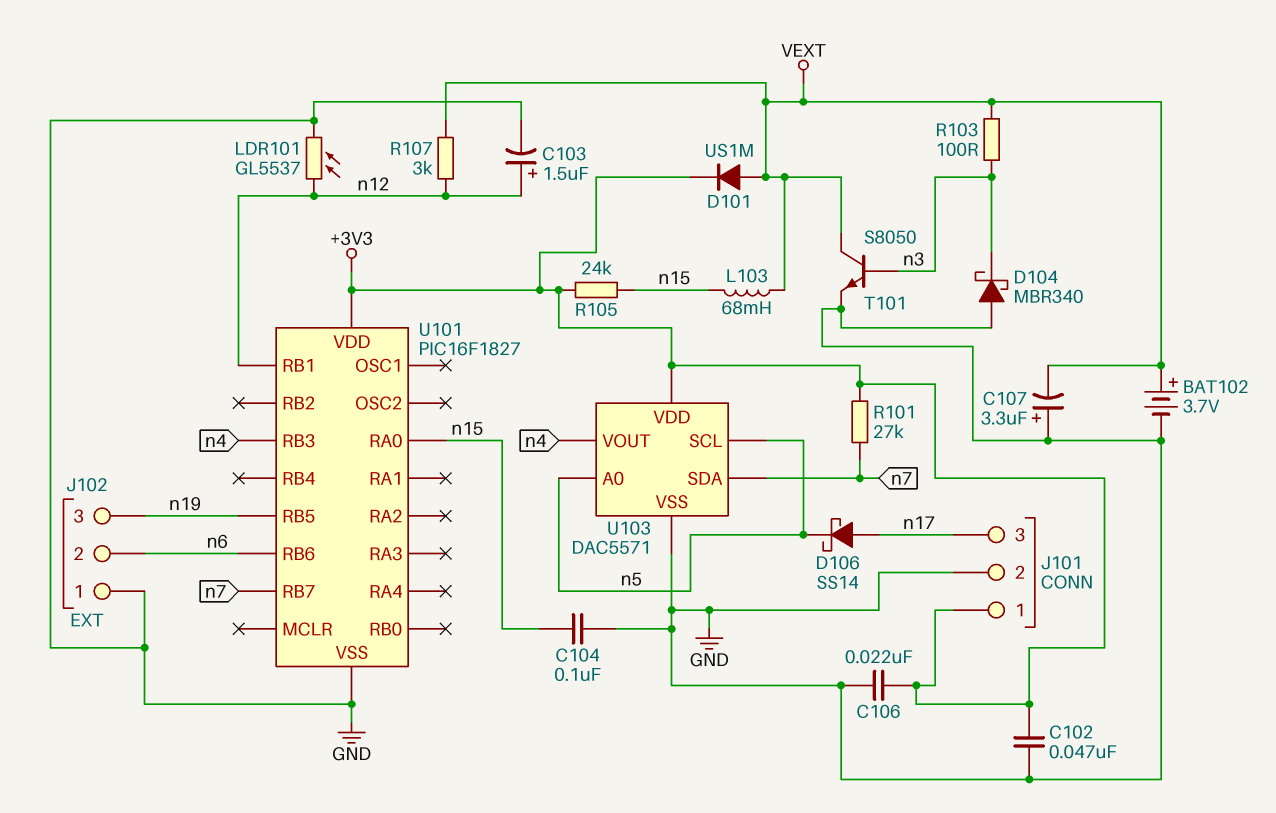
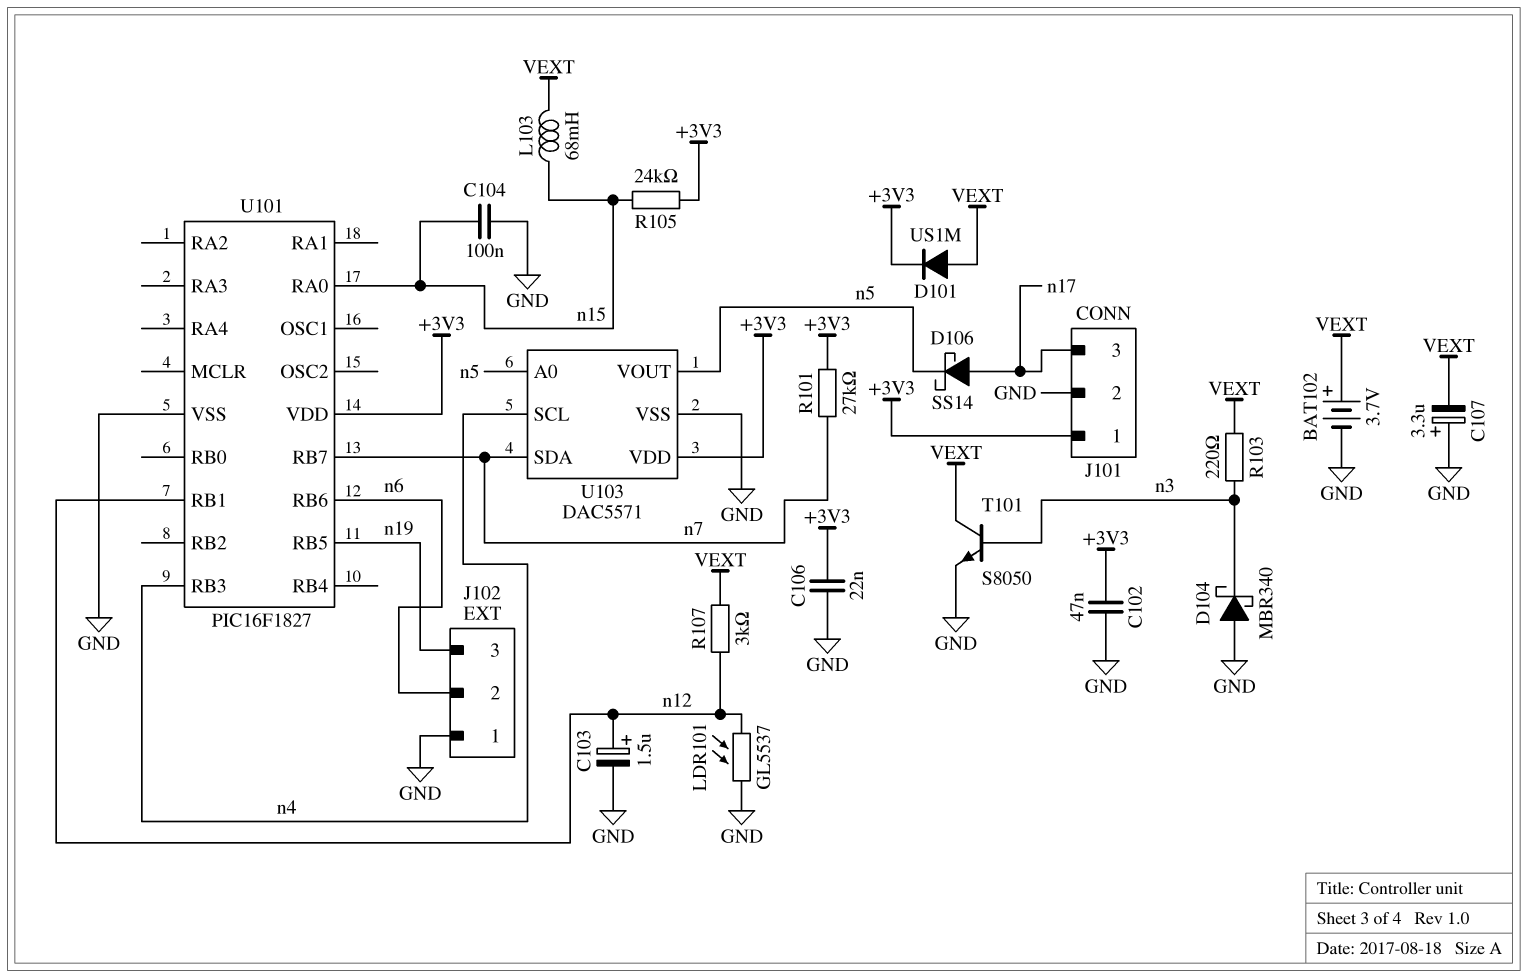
R103: 100 (VEXT, n3) -> 220 (VEXT, n3)
U103 pin SCL: n5 -> n4
U103 pin VOUT: n4 -> n5

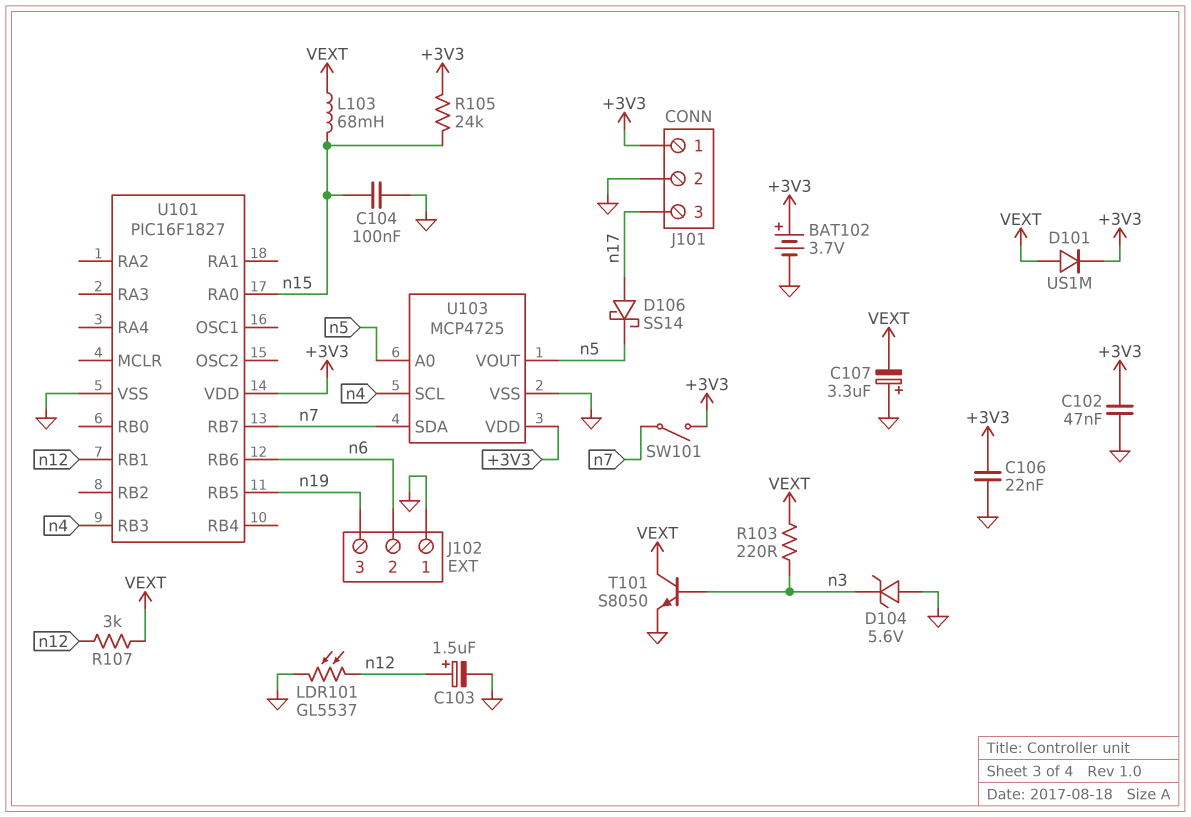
BAT102: 3.7V (plus VEXT, minus GND) -> 3.7V (plus +3V3, minus GND)
D104: schottky MBR340 (A GND, K n3) -> zener 5.6V (A GND, K n3)
R101: 27k (+3V3, n7) -> none
SW101: none -> switch (+3V3, n7)
U103: DAC5571 -> MCP4725

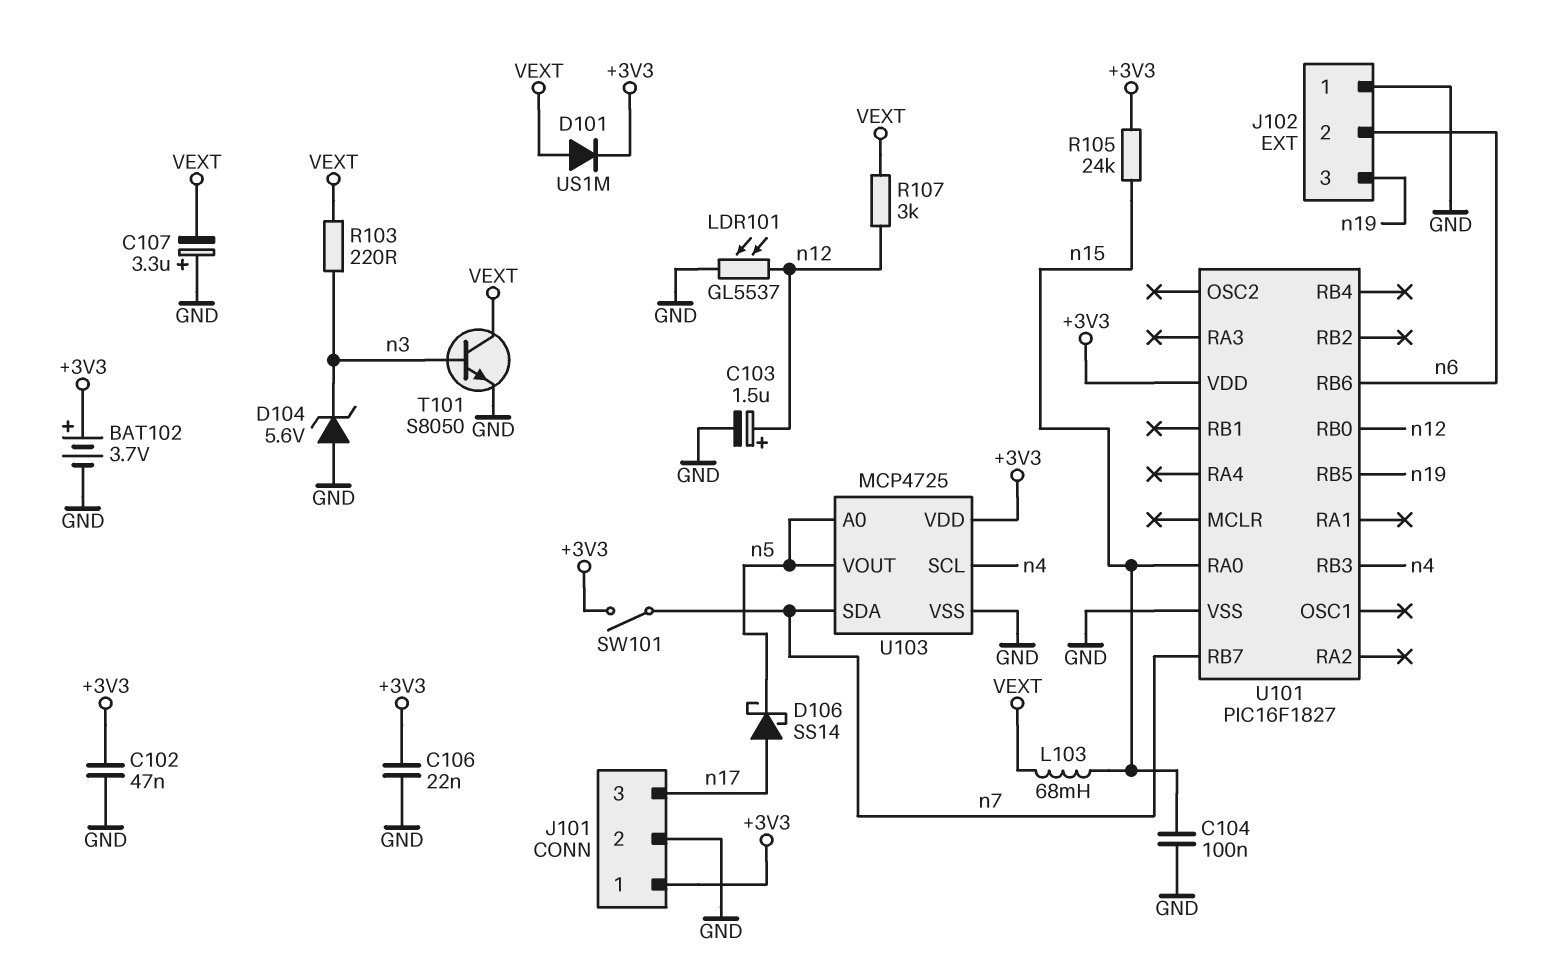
U101 pin RB0: none -> n12
U101 pin RB1: n12 -> none

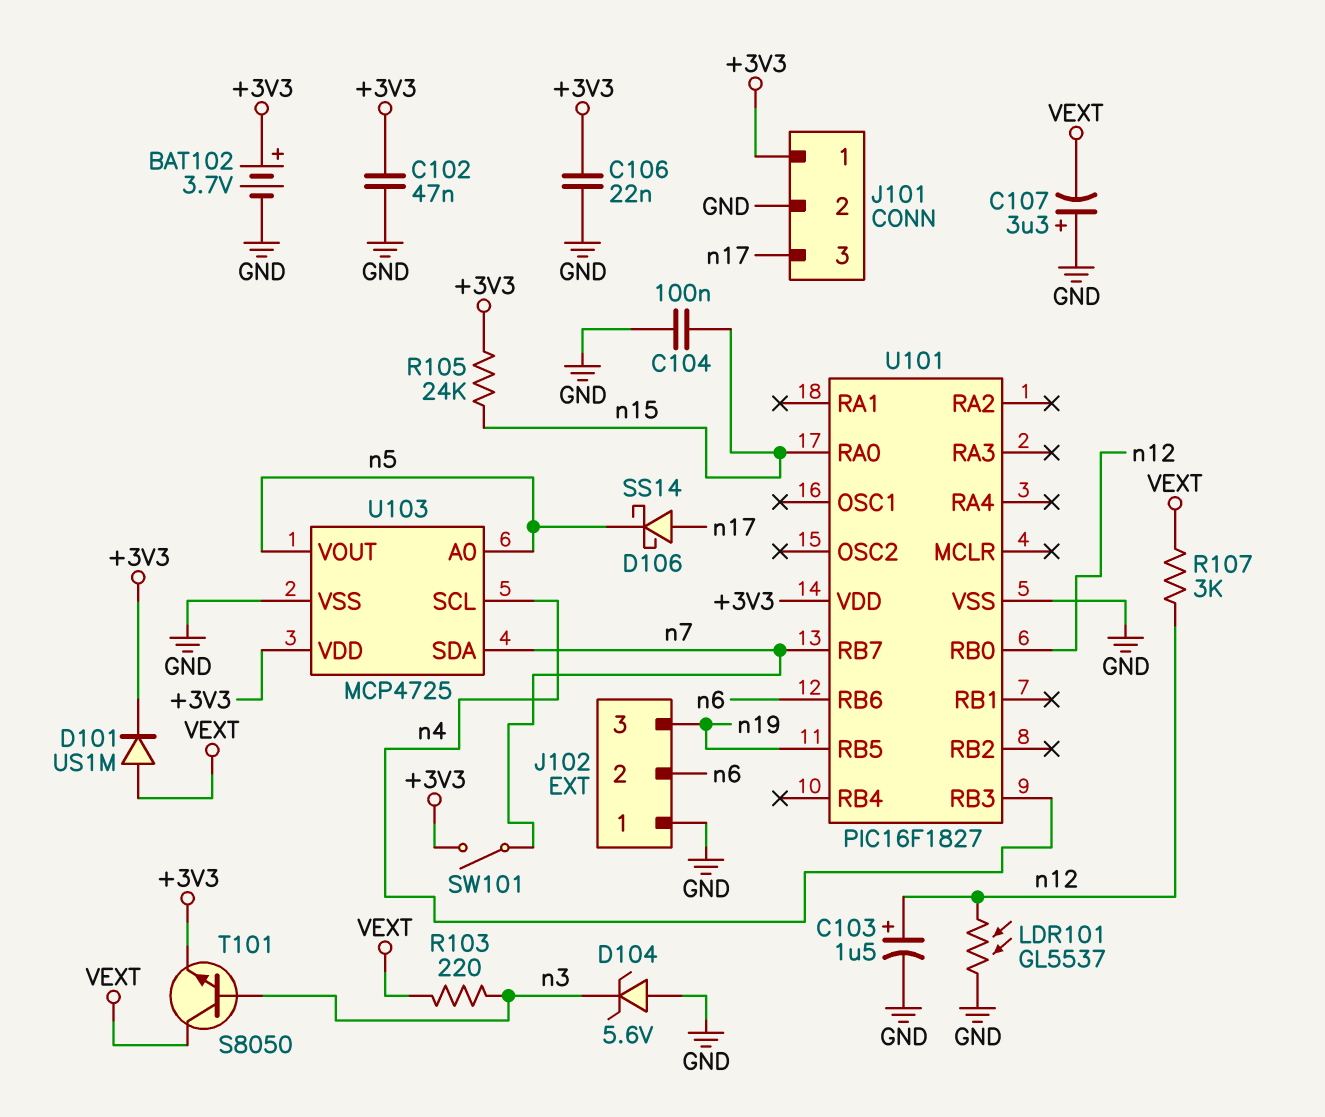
L103: 68mH (VEXT, n15) -> none
T101: NPN S8050 (B n3, C VEXT, E GND) -> NPN S8050 (B n3, C VEXT, E +3V3)

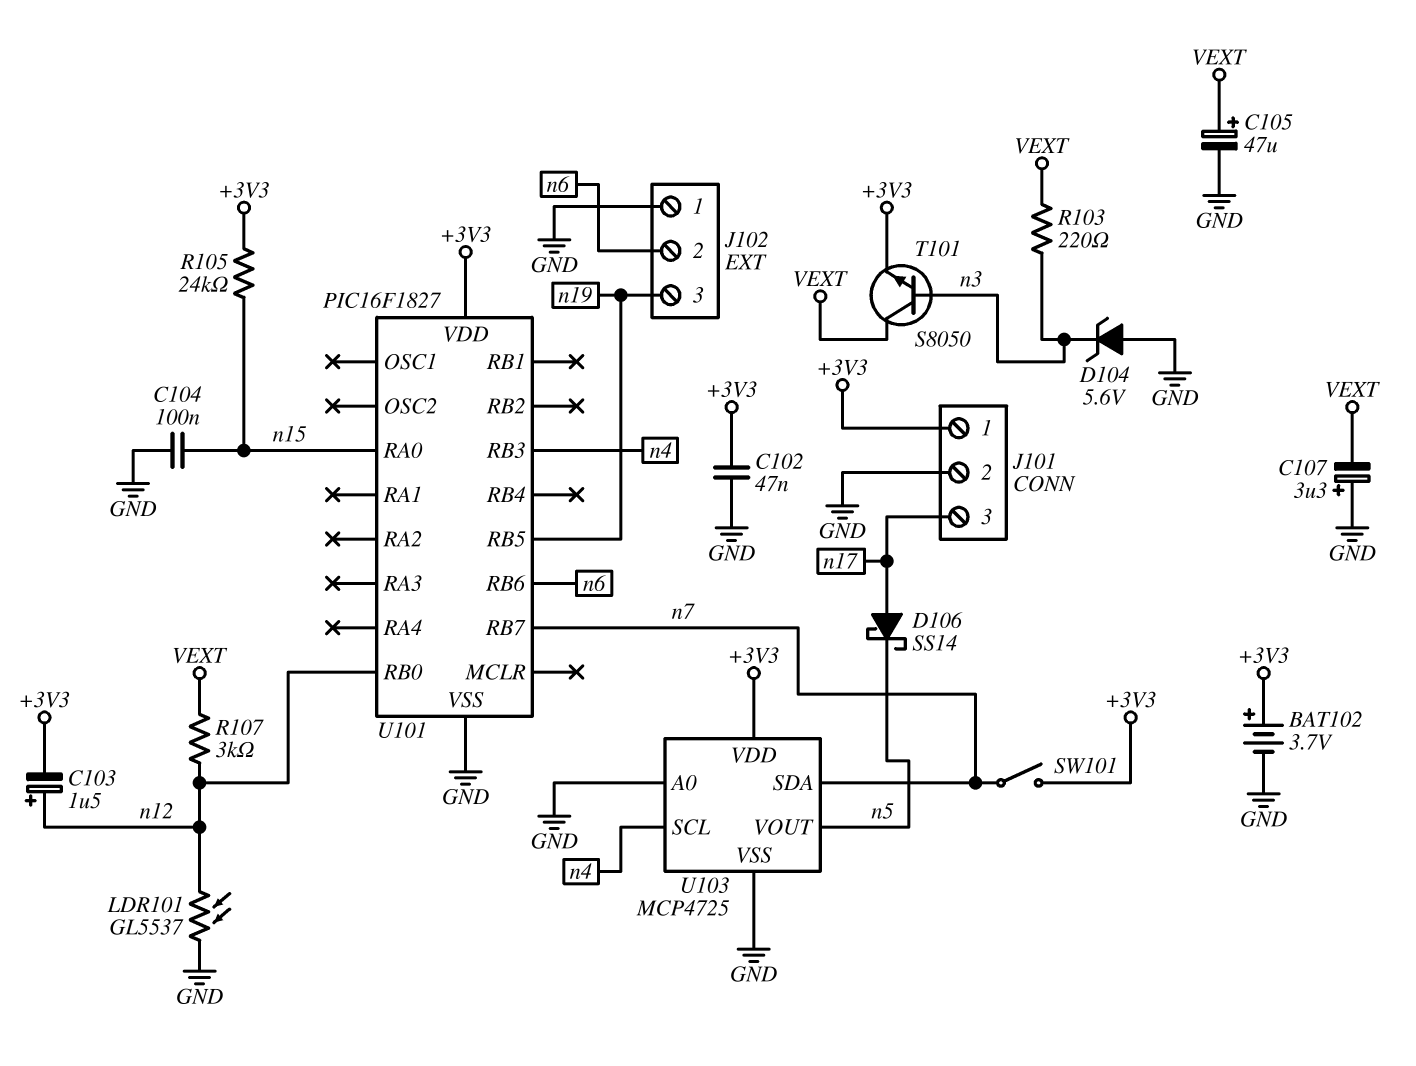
C103: 1.5uF (plus n12, minus GND) -> 1.5uF (plus n12, minus +3V3)
C105: none -> 47uF (plus VEXT, minus GND)
C106: 22nF (+3V3, GND) -> none
D101: diode US1M (A VEXT, K +3V3) -> none
U103 pin A0: n5 -> GND

